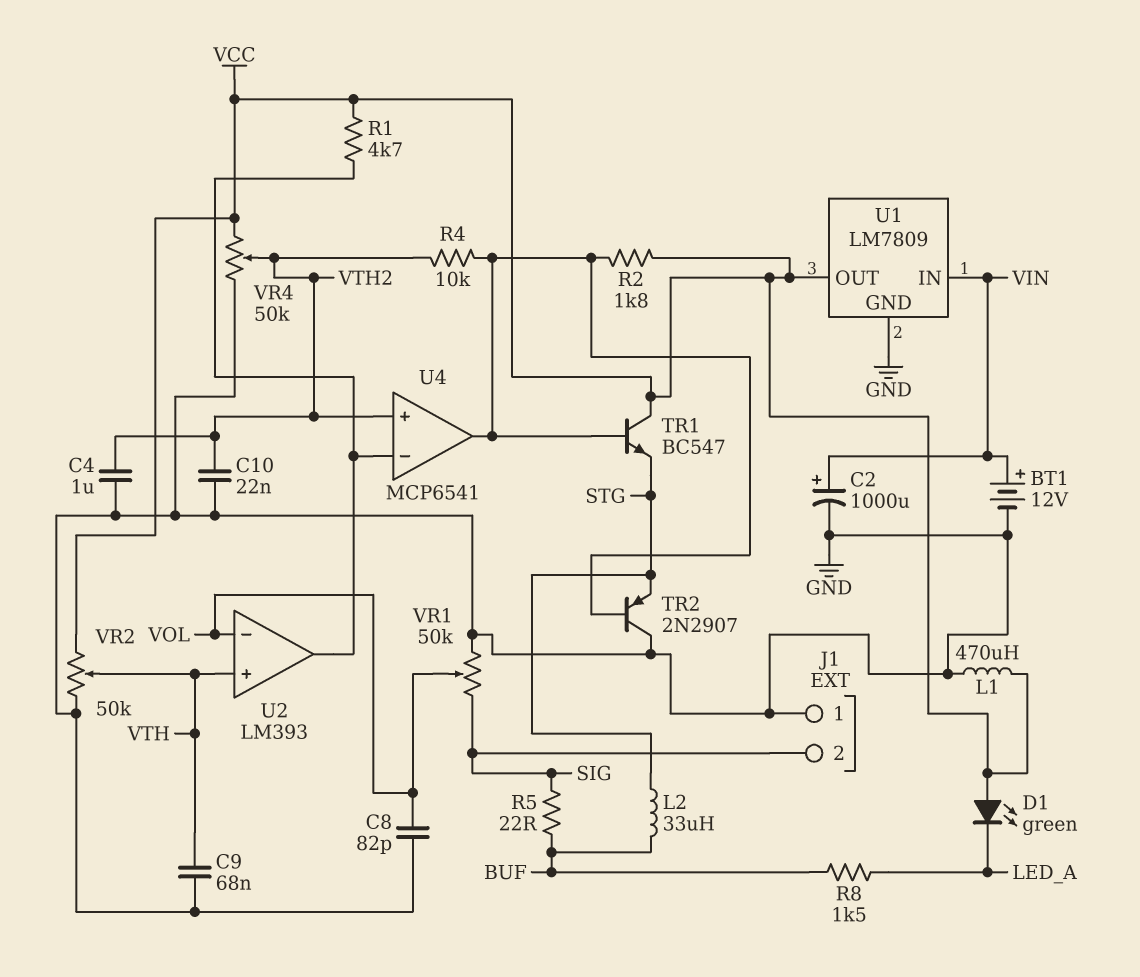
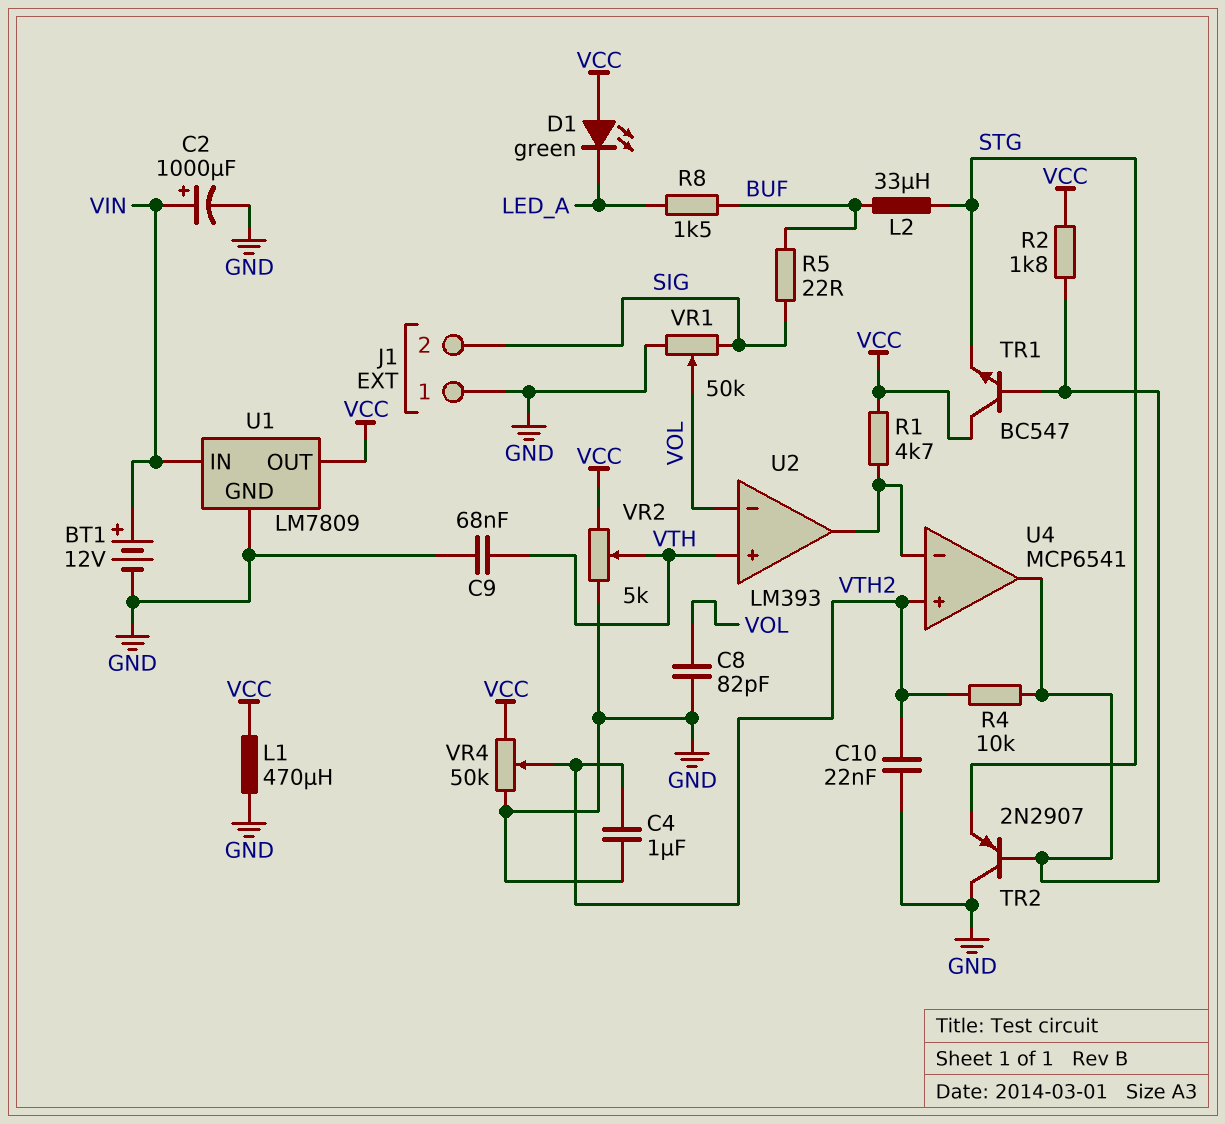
VR2: 50k (GND, VCC, wiper VTH) -> 5k (GND, VCC, wiper VTH)

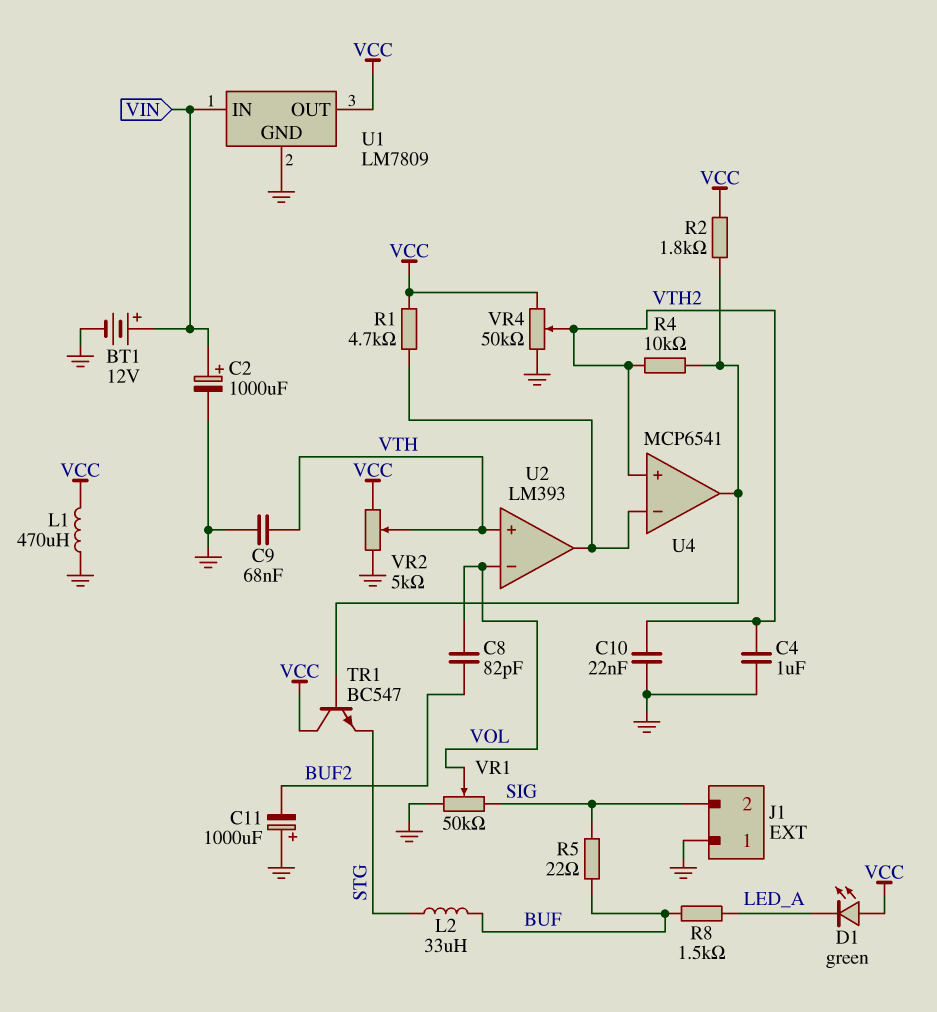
C8: 82pF (GND, VOL) -> 82pF (BUF2, VOL)
C11: none -> 1000uF (plus GND, minus BUF2)
TR2: PNP 2N2907 (B U4/out, C GND, E STG) -> none

